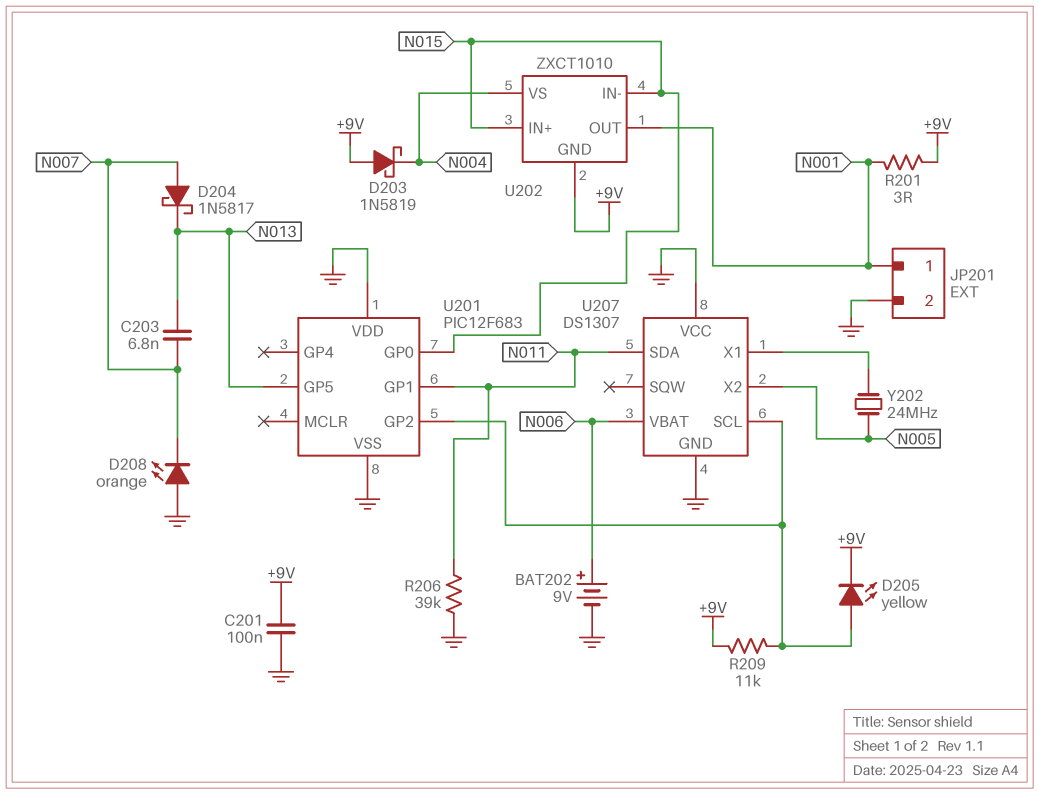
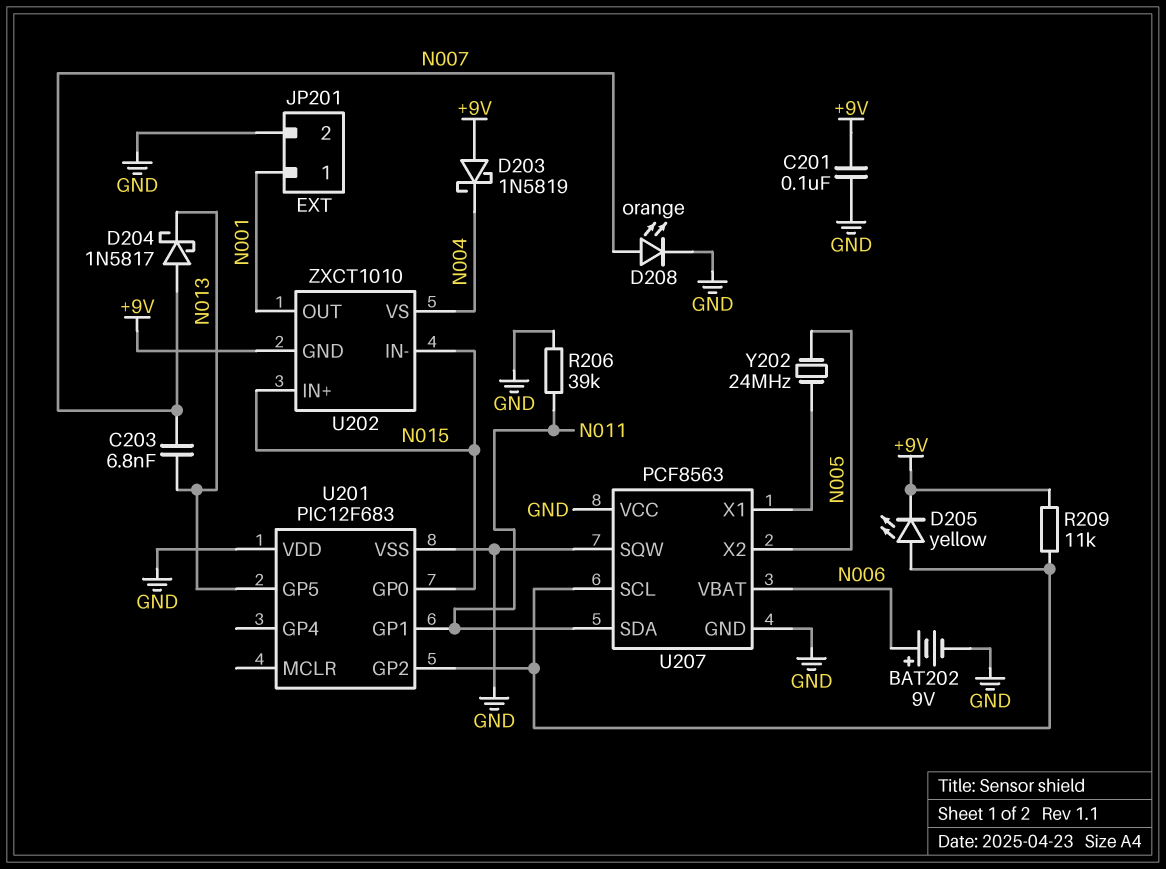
D208: LED orange (A GND, K N007) -> LED orange (A N007, K GND)
R201: 3 (+9V, N001) -> none
U207: DS1307 -> PCF8563
U207 pin SQW: none -> GND

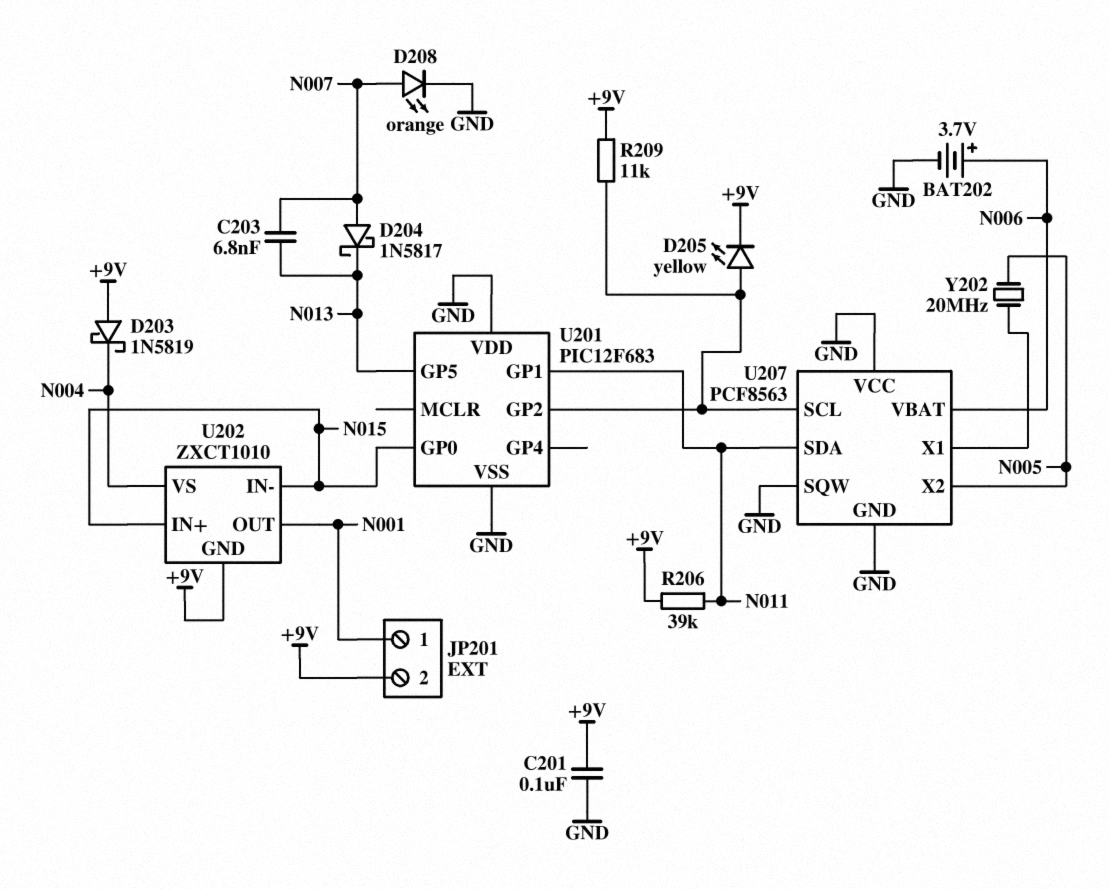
BAT202: 9V (plus N006, minus GND) -> 3.7V (plus N006, minus GND)
JP201 pin 2: GND -> +9V
R206: 39k (GND, N011) -> 39k (+9V, N011)
Y202: 24MHz (N005, U207/X1) -> 20MHz (N005, U207/X1)

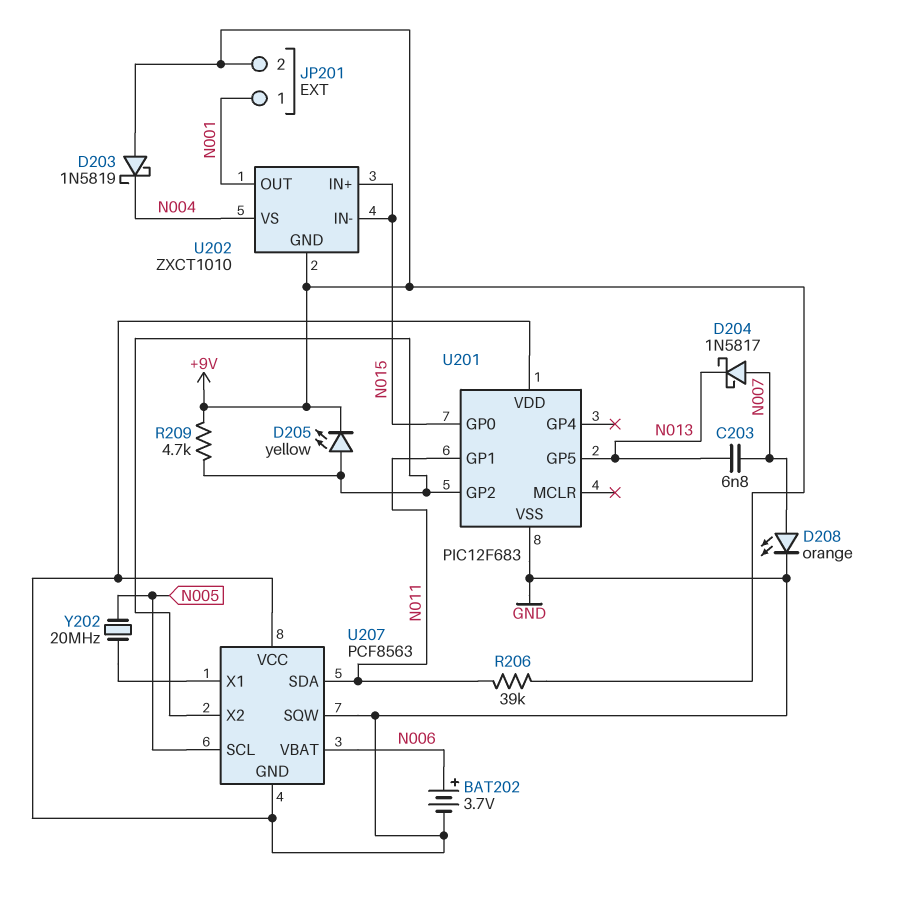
C201: 100nF (+9V, GND) -> none
R209: 11k (+9V, U201/GP2) -> 4.7k (+9V, U201/GP2)
U207 pin SCL: U201/GP2 -> N005
U207 pin X2: N005 -> U201/GP2

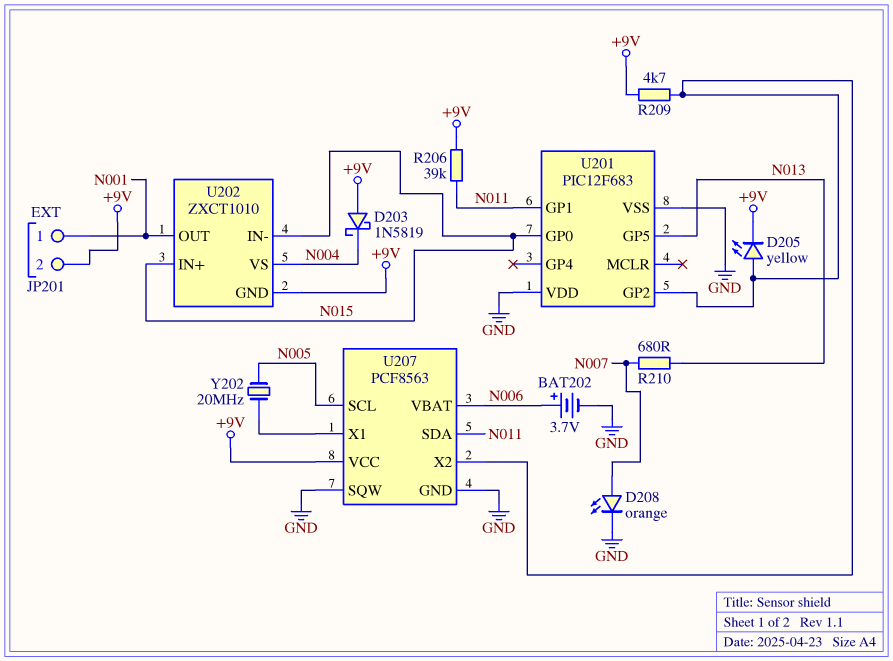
C203: 6.8nF (N007, N013) -> none
D204: schottky 1N5817 (A N007, K N013) -> none
R210: none -> 680 (N007, N013)
U207 pin VCC: GND -> +9V

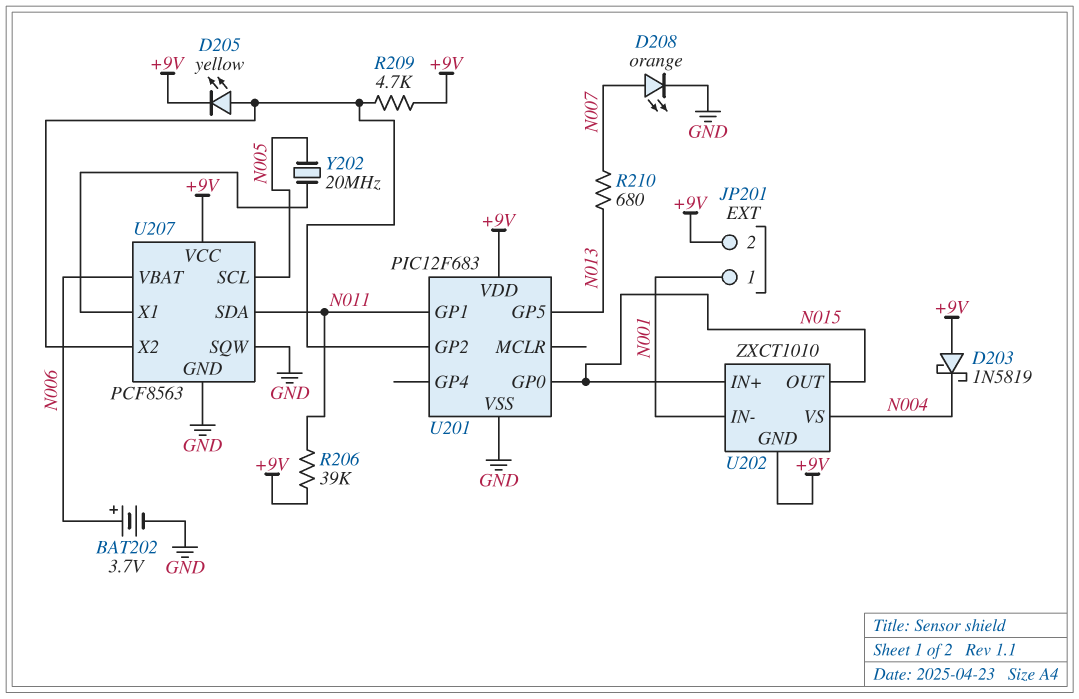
U201 pin VDD: GND -> +9V
U202 pin IN-: N015 -> N001
U202 pin OUT: N001 -> N015

